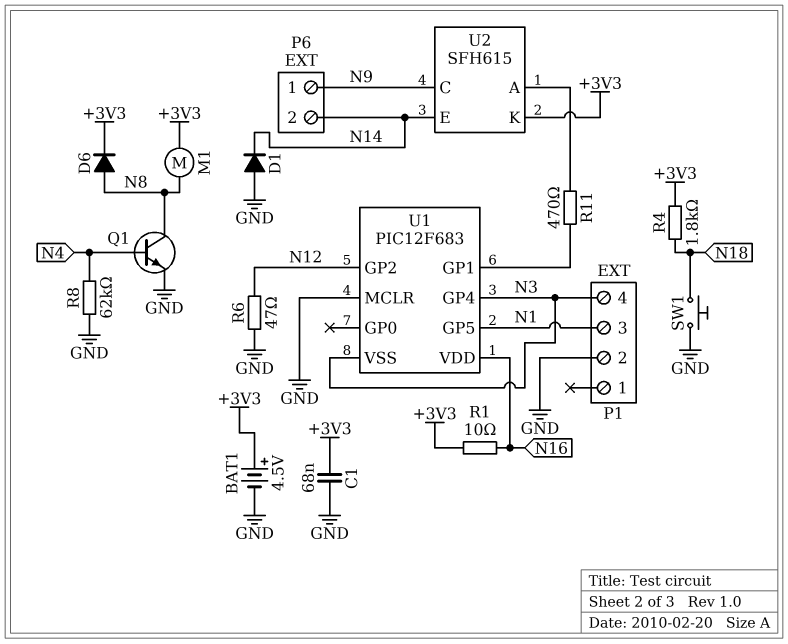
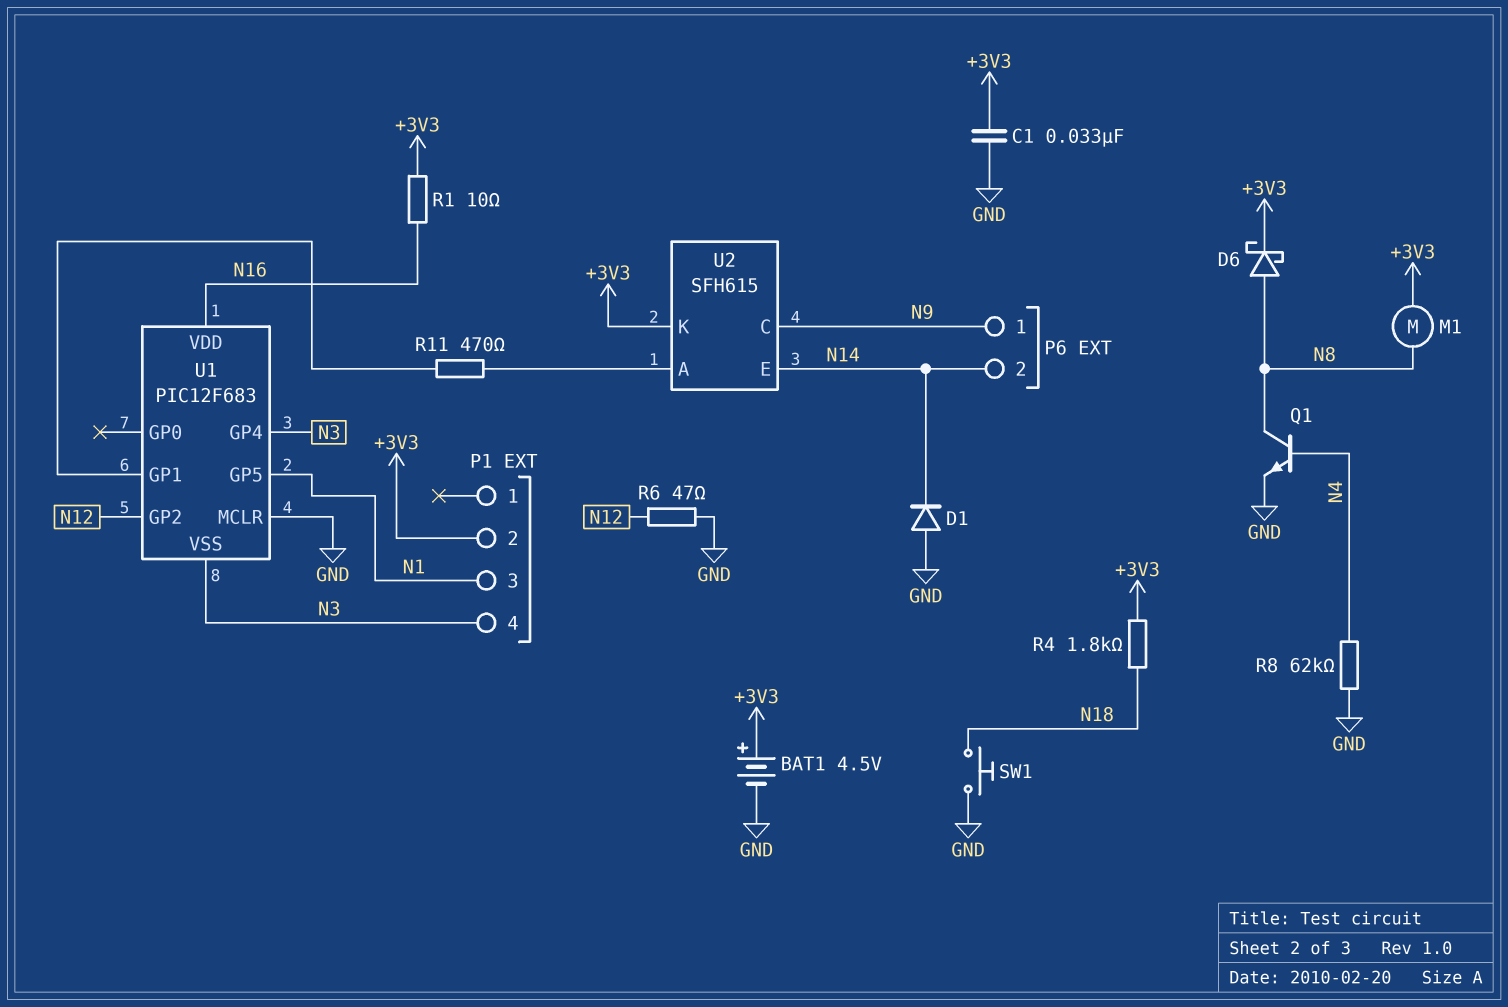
C1: 68nF (+3V3, GND) -> 33nF (+3V3, GND)
D6: diode (A N8, K +3V3) -> schottky (A N8, K +3V3)
P1 pin 2: GND -> +3V3

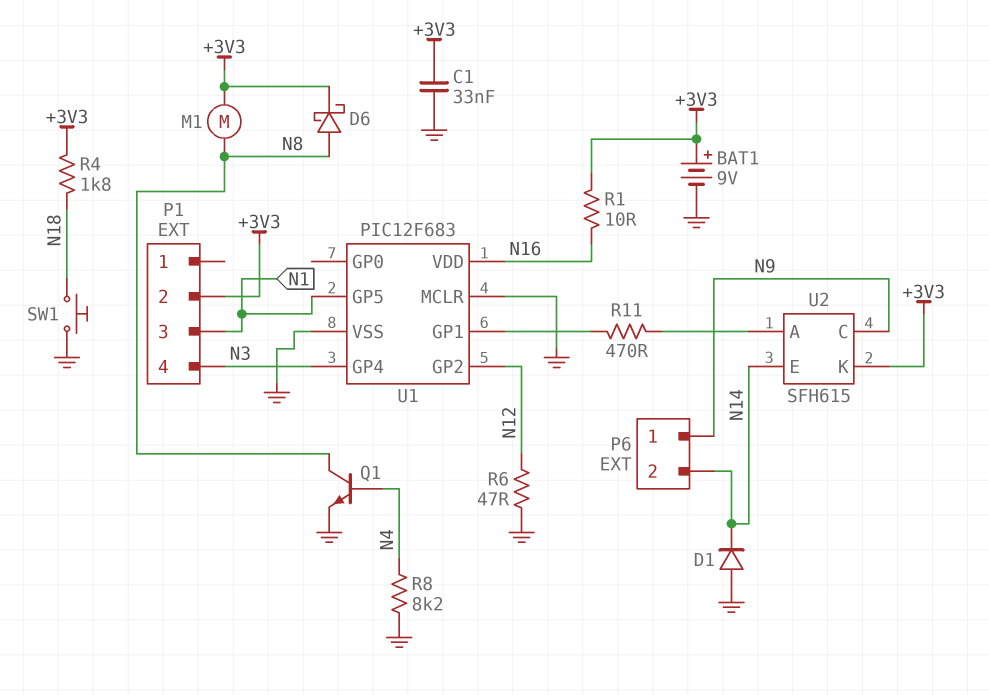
BAT1: 4.5V (plus +3V3, minus GND) -> 9V (plus +3V3, minus GND)
R8: 62k (GND, N4) -> 8.2k (GND, N4)
U1 pin VSS: N3 -> GND

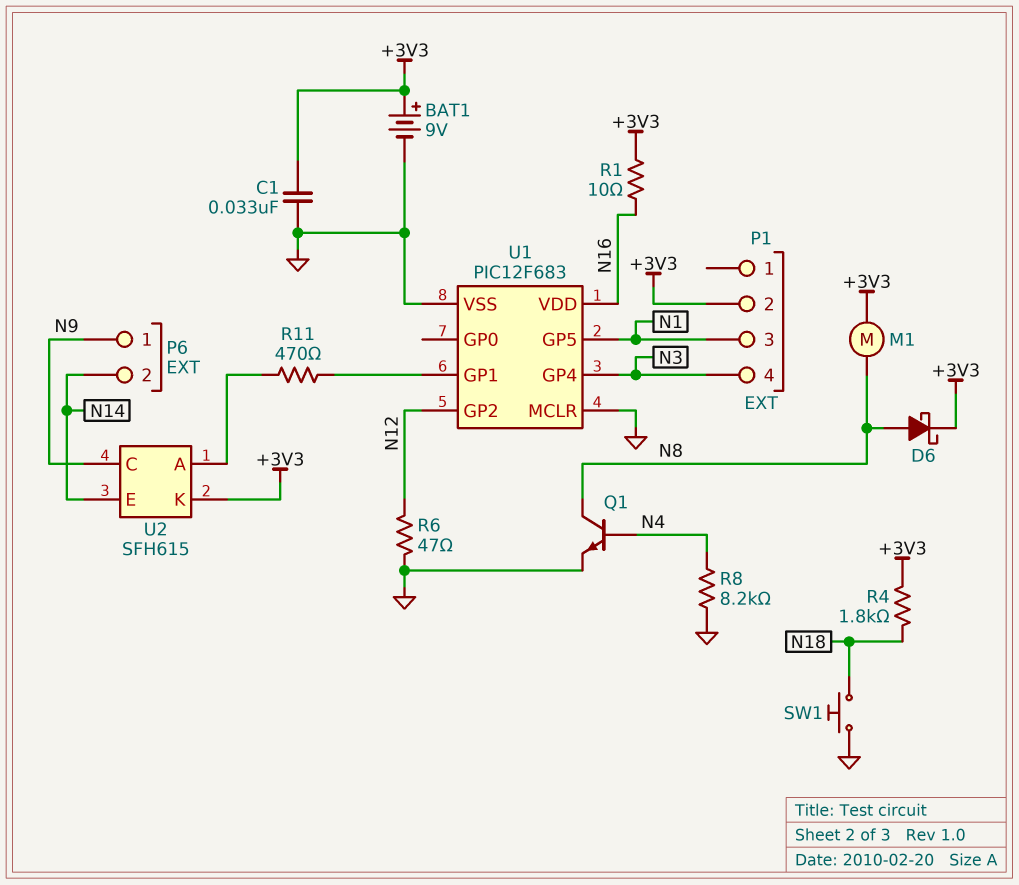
D1: diode (A GND, K N14) -> none

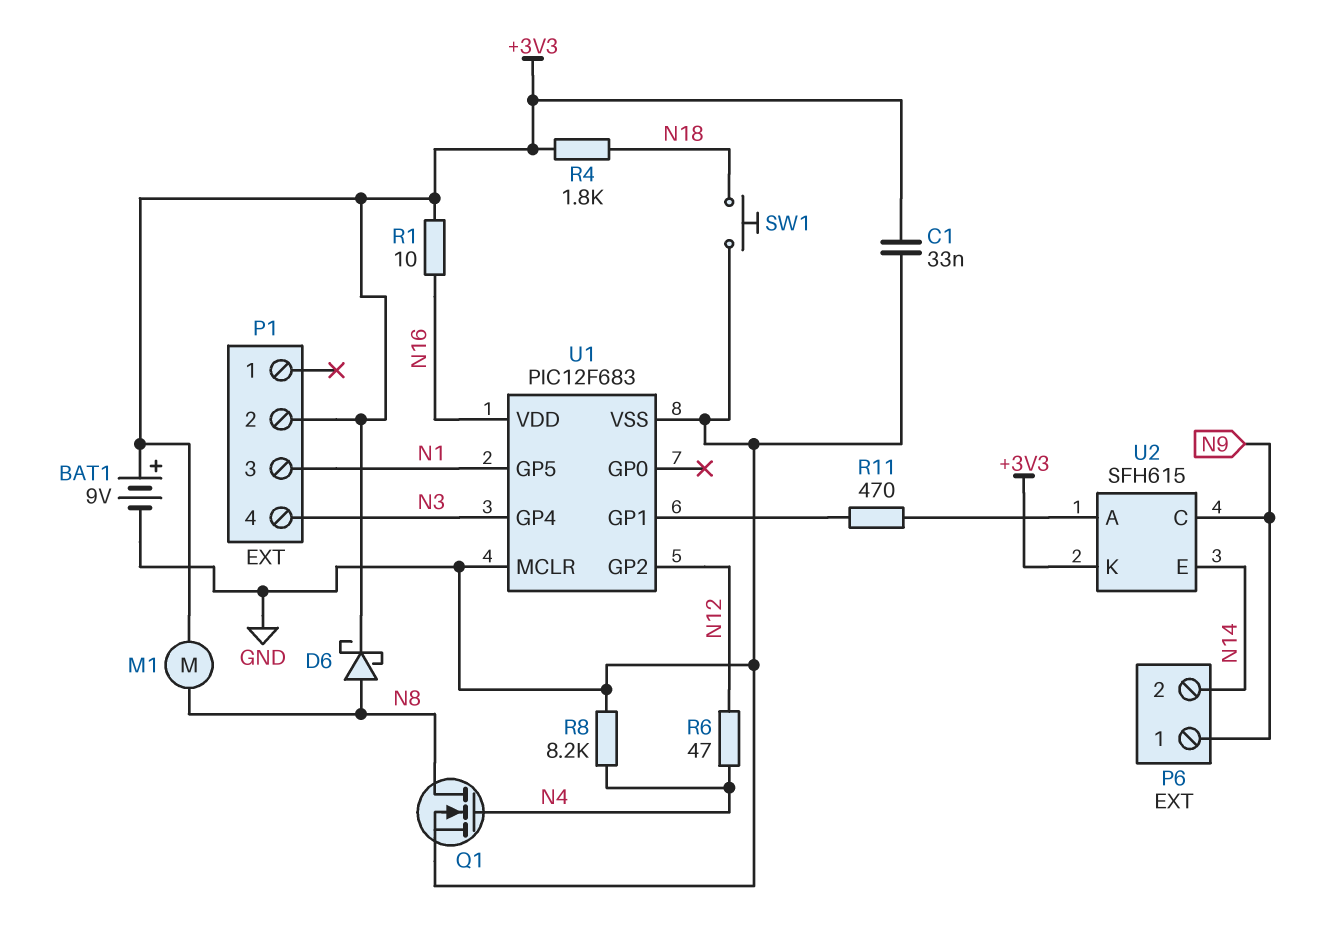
Q1: NPN (B N4, C N8, E GND) -> NMOS (G N4, D N8, S GND)
R6: 47 (GND, N12) -> 47 (N4, N12)

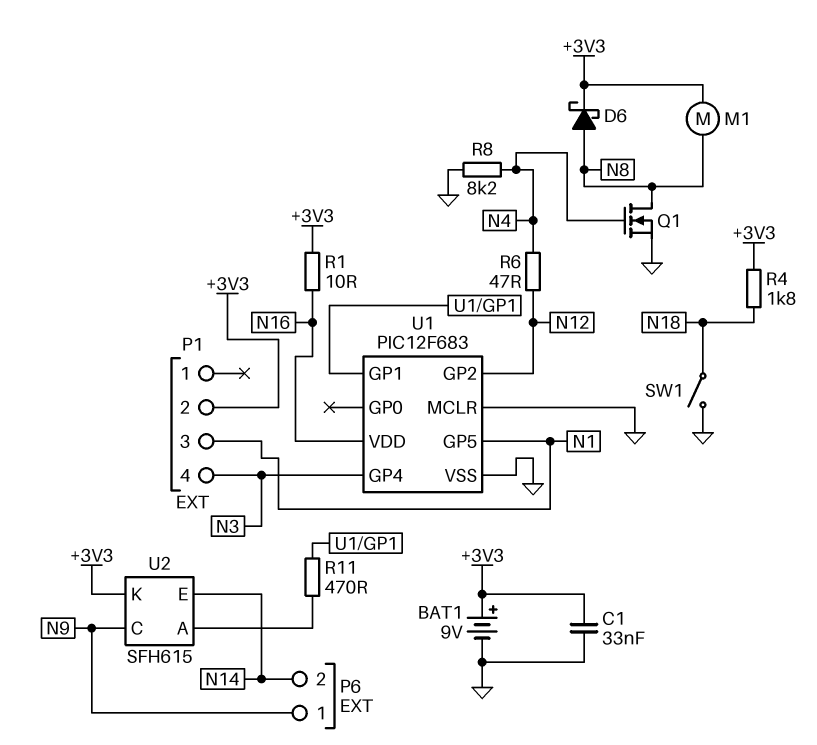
SW1: button (GND, N18) -> switch (GND, N18)

